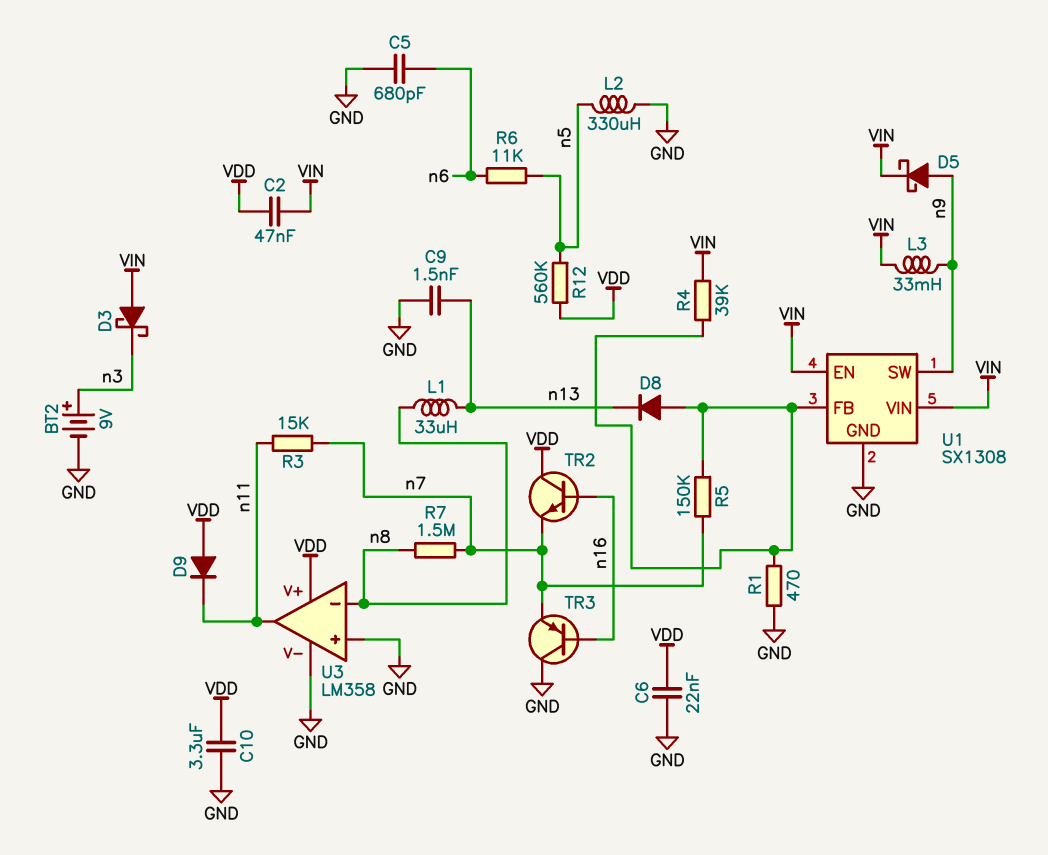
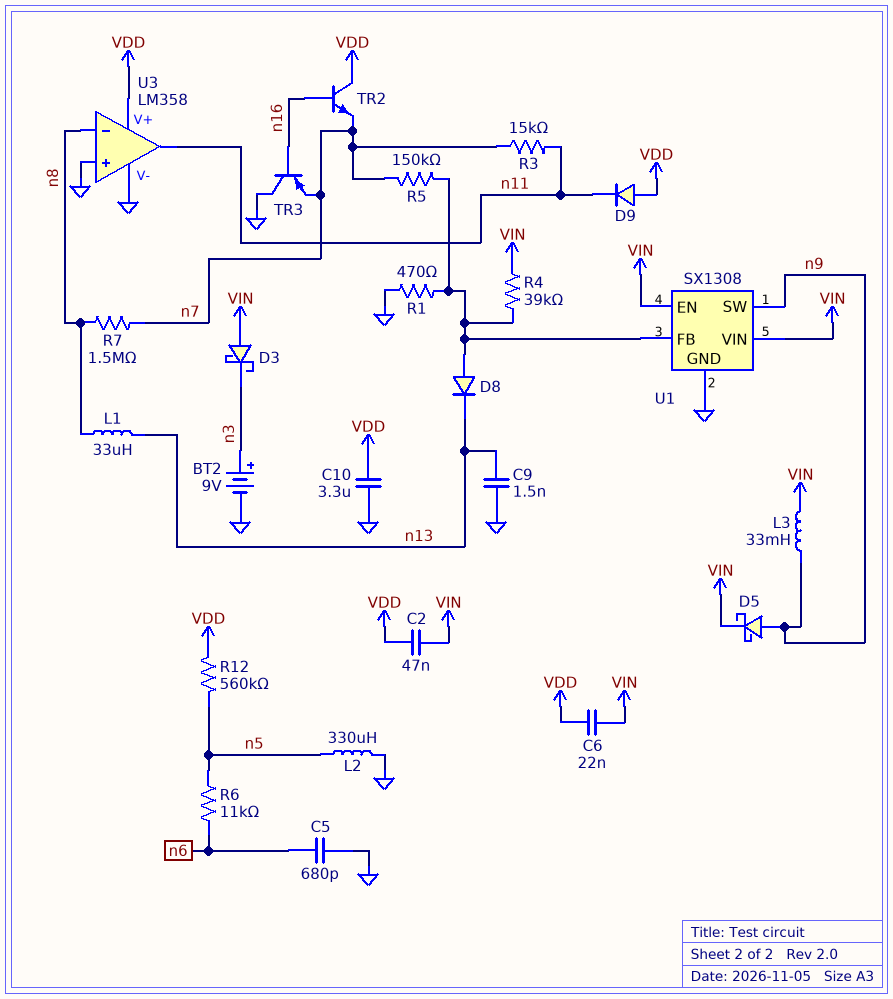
C6: 22nF (GND, VDD) -> 22nF (VDD, VIN)

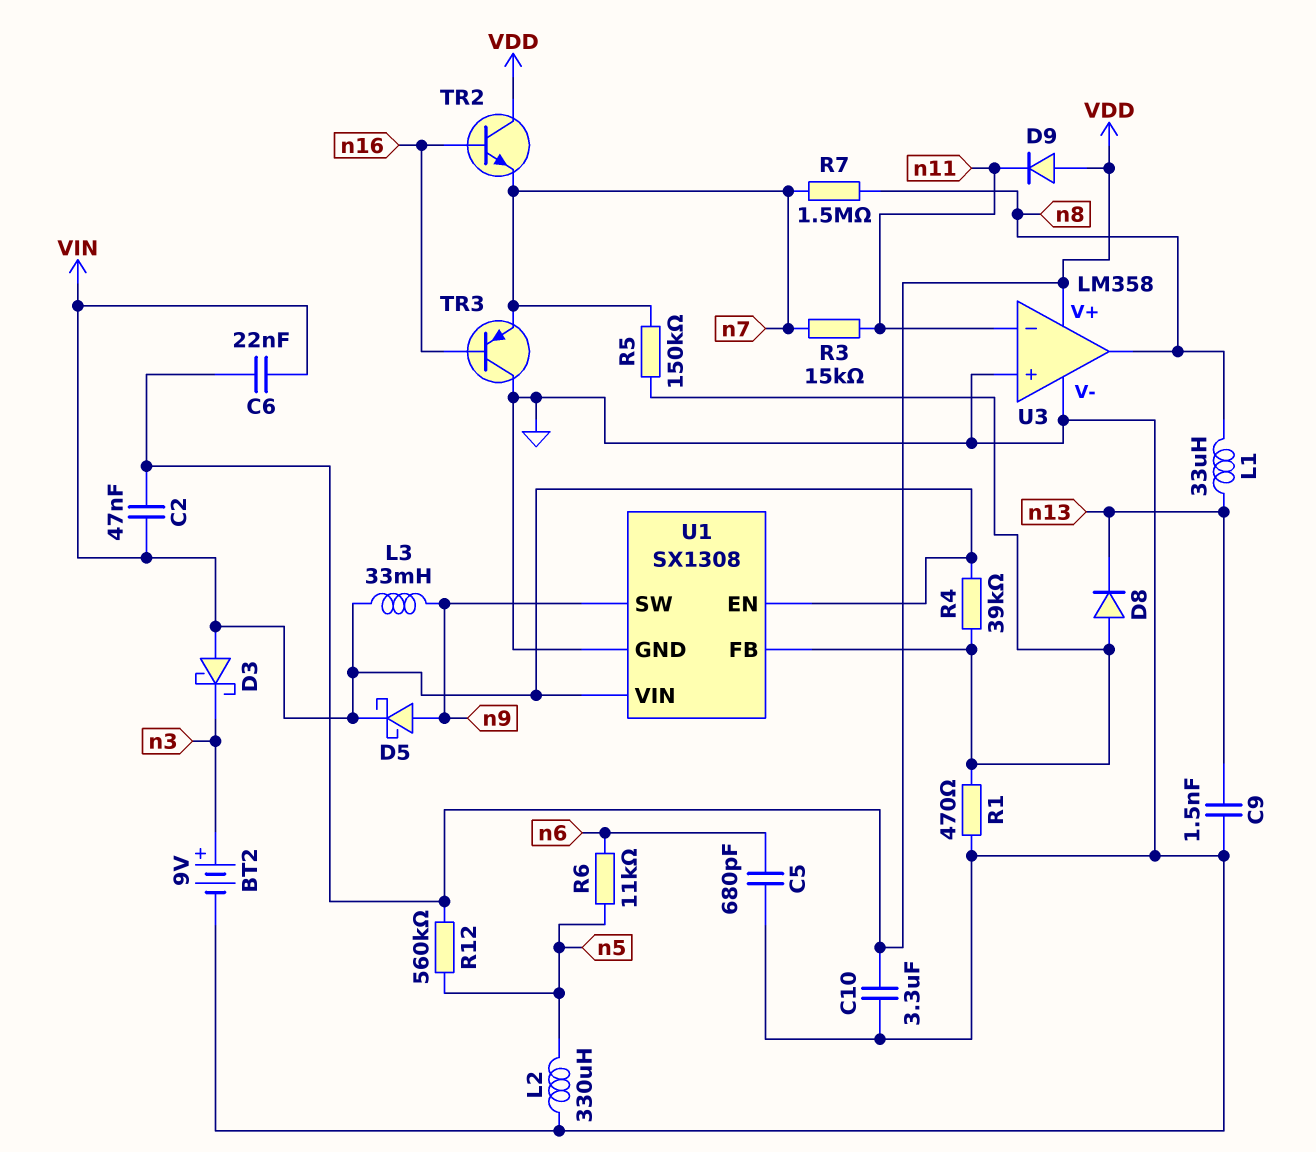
U3 pin in-: n8 -> n11
U3 pin out: n11 -> n8

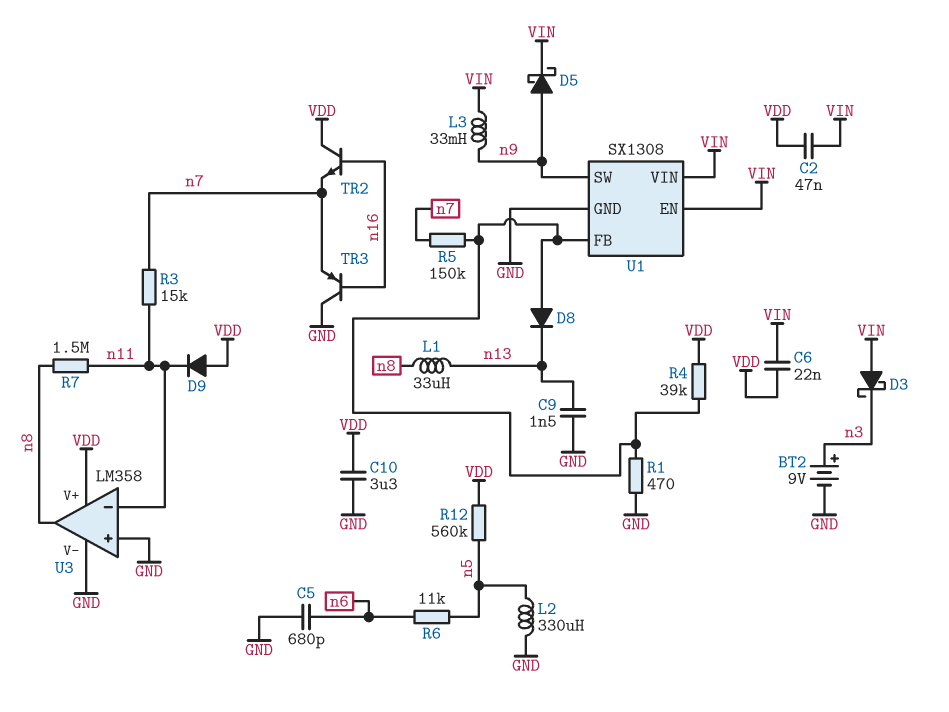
R4: 39k (U1/FB, VIN) -> 39k (U1/FB, VDD)
R7: 1.5M (n7, n8) -> 1.5M (n8, n11)

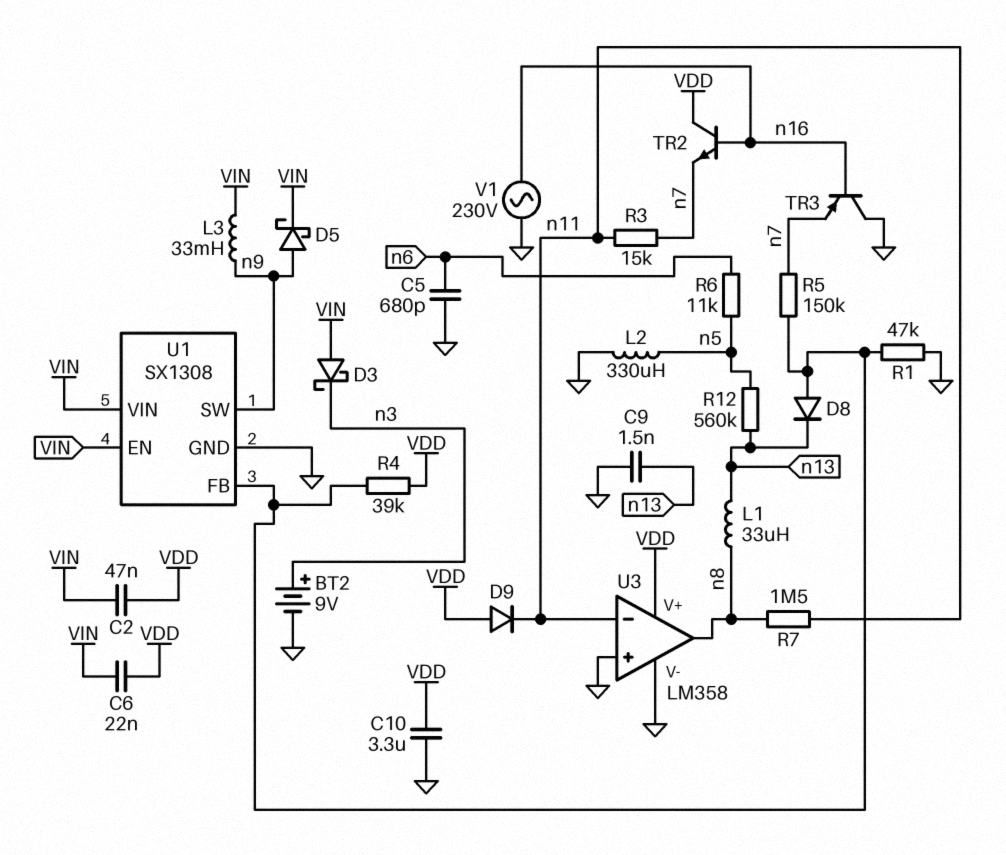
R1: 470 (GND, U1/FB) -> 47k (GND, U1/FB)
R12: 560k (VDD, n5) -> 560k (n5, n13)
V1: none -> AC 230V (GND, n16)

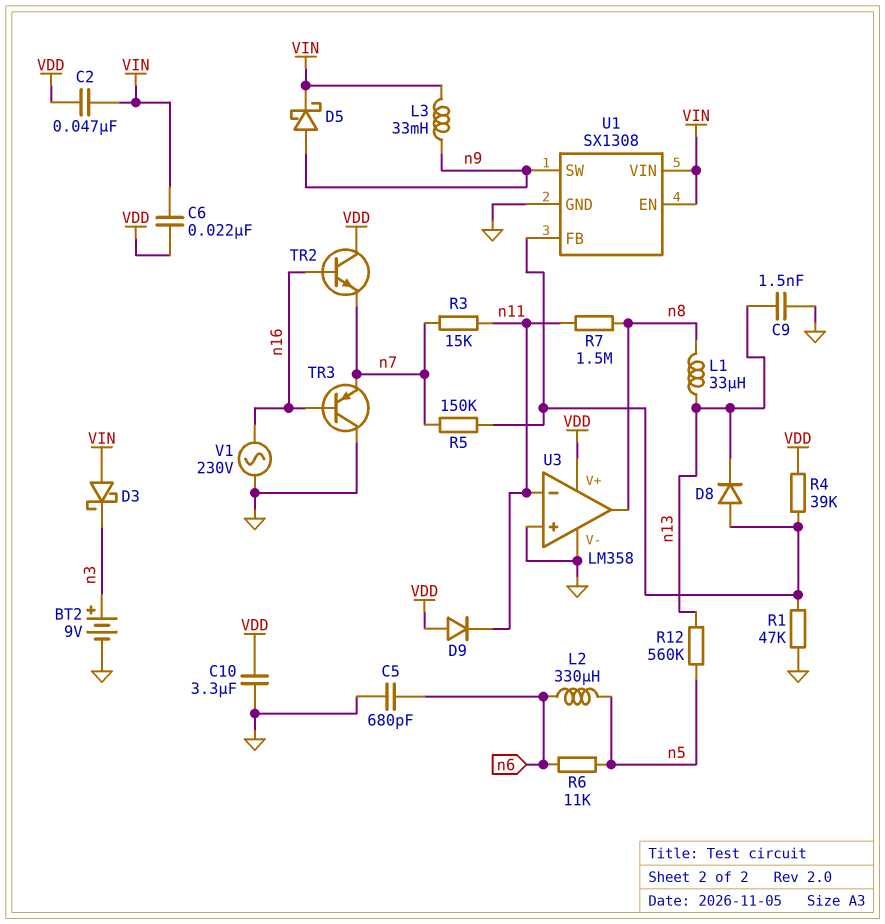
L2: 330uH (GND, n5) -> 330uH (n5, n6)

